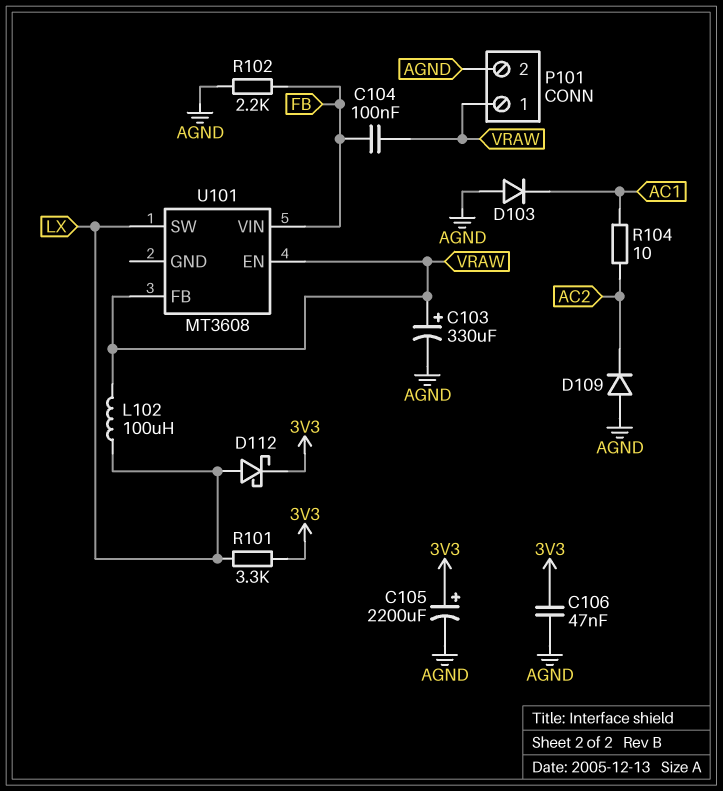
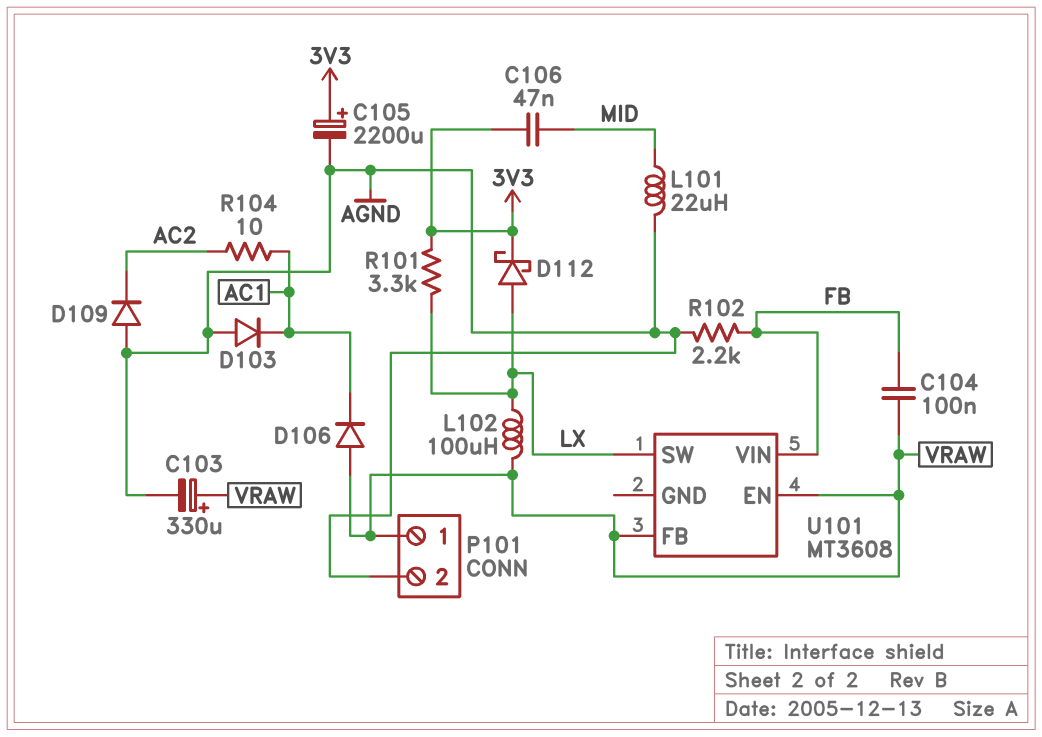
C106: 47nF (3V3, AGND) -> 47nF (3V3, MID)
D106: none -> diode (A VRAW, K AC1)
L101: none -> 22uH (AGND, MID)

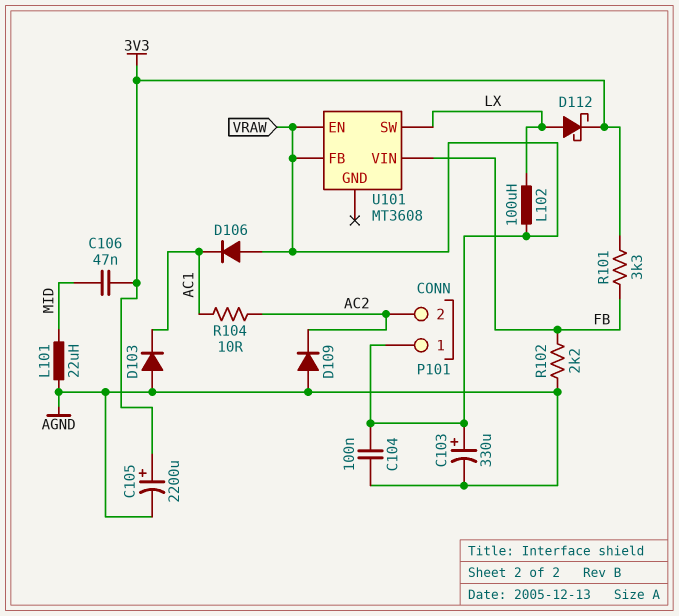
C104: 100nF (FB, VRAW) -> 100nF (AGND, VRAW)
P101 pin 2: AGND -> AC2
R101: 3.3k (3V3, LX) -> 3.3k (3V3, FB)

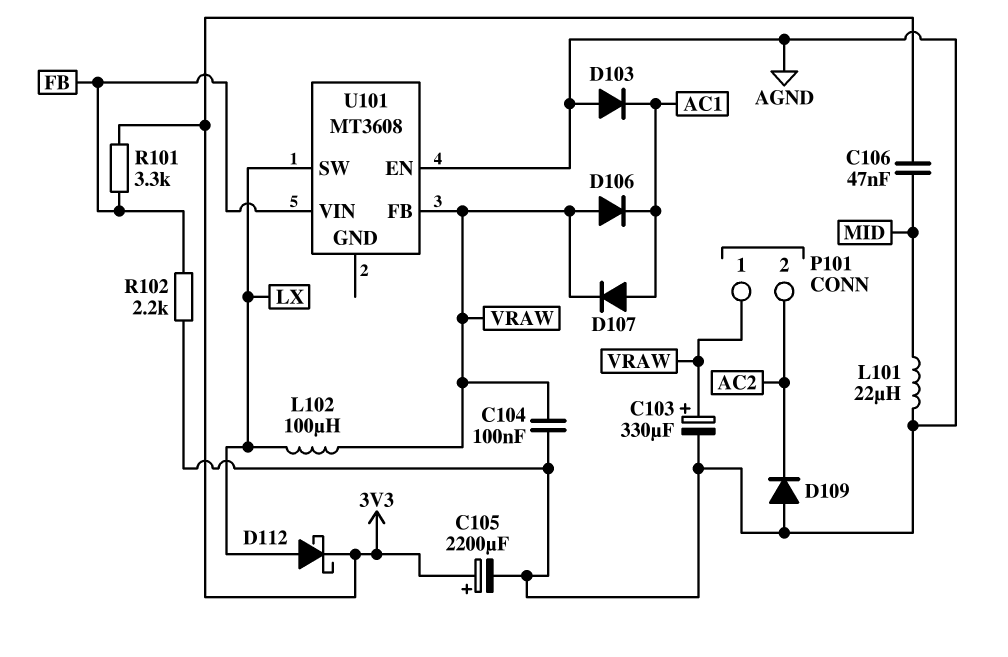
D107: none -> diode (A AC1, K VRAW)
R104: 10 (AC1, AC2) -> none
U101 pin EN: VRAW -> AGND

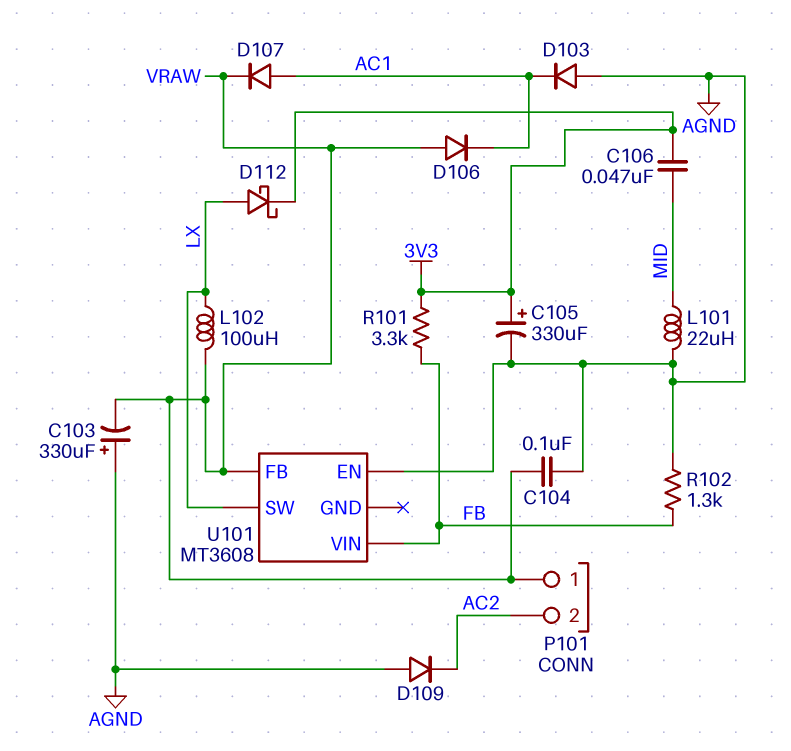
C103: 330uF (plus VRAW, minus AGND) -> 330uF (plus AGND, minus VRAW)
C105: 2200uF (plus 3V3, minus AGND) -> 330uF (plus 3V3, minus AGND)
R102: 2.2k (AGND, FB) -> 1.3k (AGND, FB)

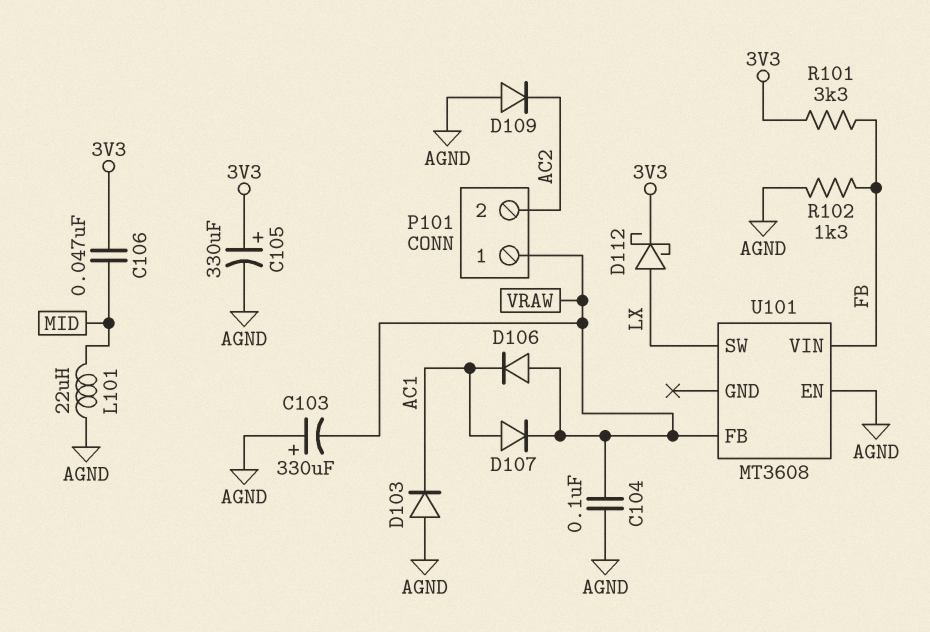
L102: 100uH (LX, VRAW) -> none

